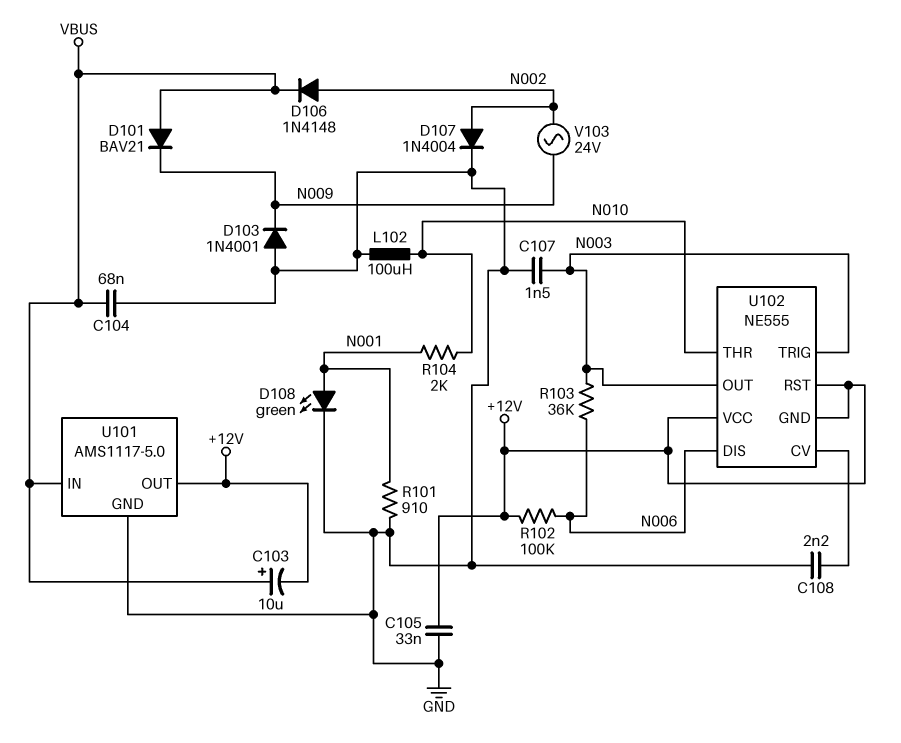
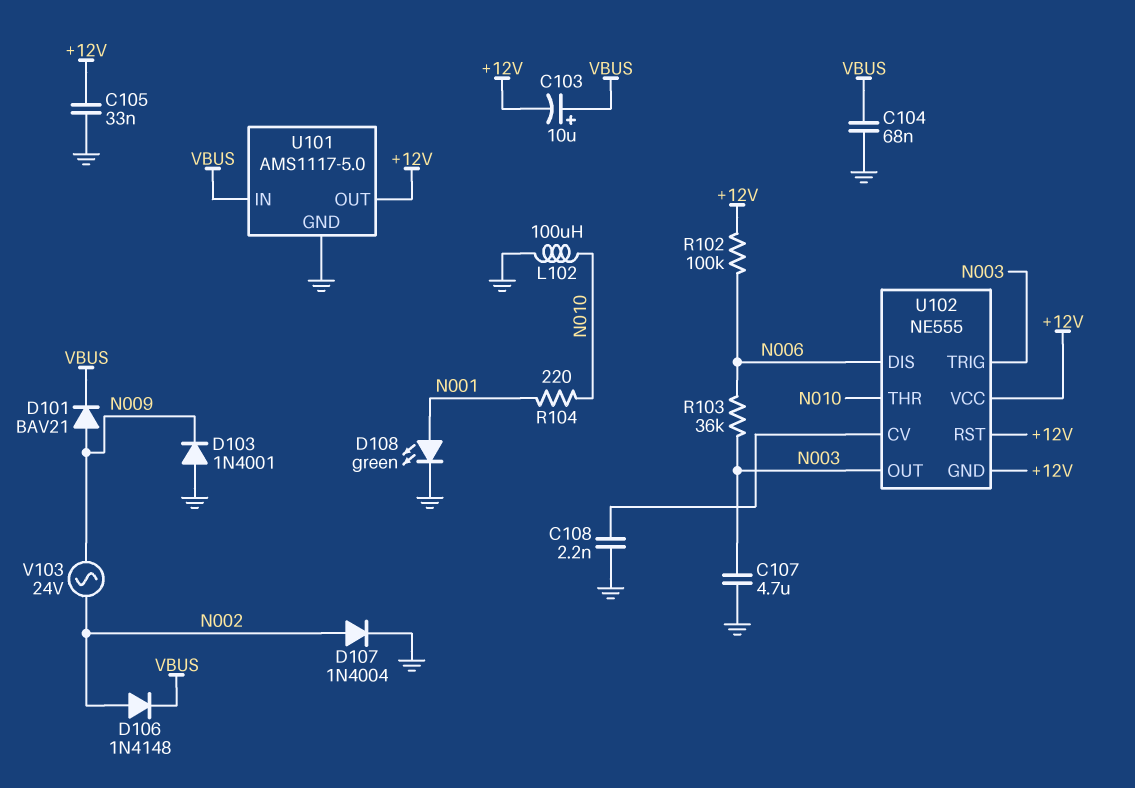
C107: 1.5nF (GND, N003) -> 4.7uF (GND, N003)
D101: diode BAV21 (A VBUS, K N009) -> diode BAV21 (A N009, K VBUS)
R101: 910 (GND, N001) -> none
R104: 2k (N001, N010) -> 220 (N001, N010)

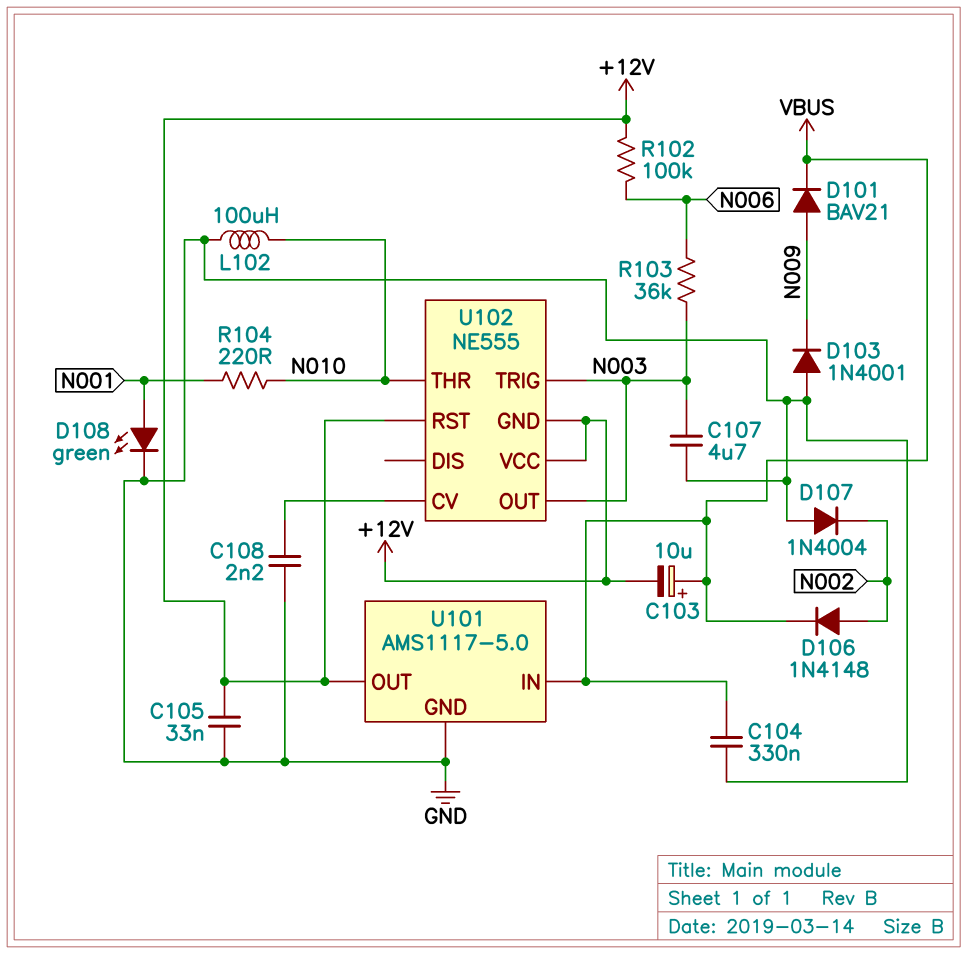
C104: 68nF (GND, VBUS) -> 330nF (GND, VBUS)
D107: diode 1N4004 (A N002, K GND) -> diode 1N4004 (A GND, K N002)
U102 pin DIS: N006 -> none
V103: AC 24V (N002, N009) -> none

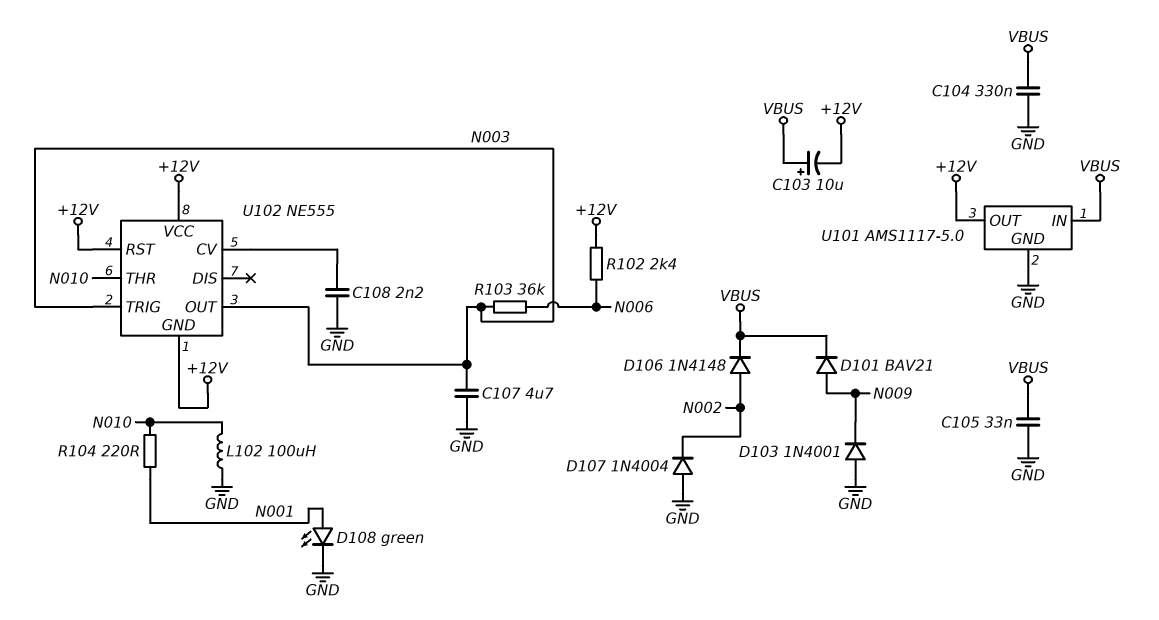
C105: 33nF (+12V, GND) -> 33nF (GND, VBUS)
R102: 100k (+12V, N006) -> 2.4k (+12V, N006)

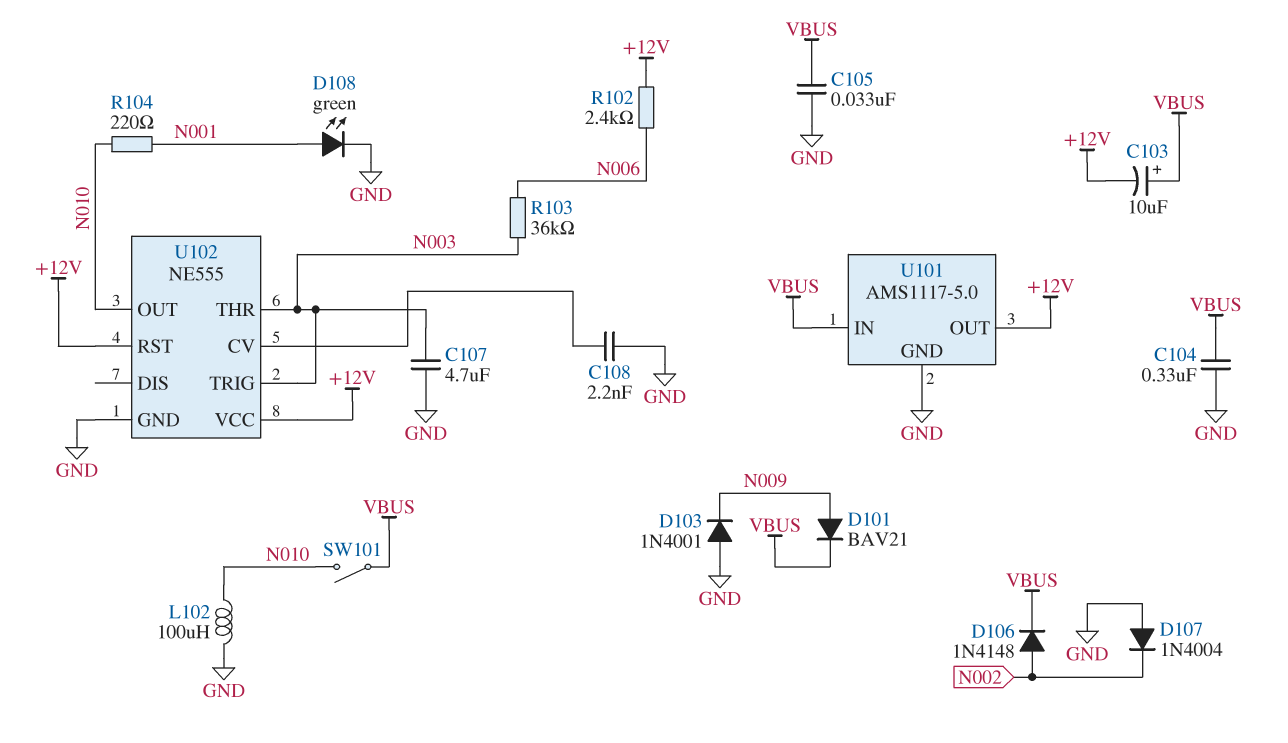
SW101: none -> switch (N010, VBUS)
U102 pin GND: +12V -> GND
U102 pin OUT: N003 -> N010
U102 pin THR: N010 -> N003

